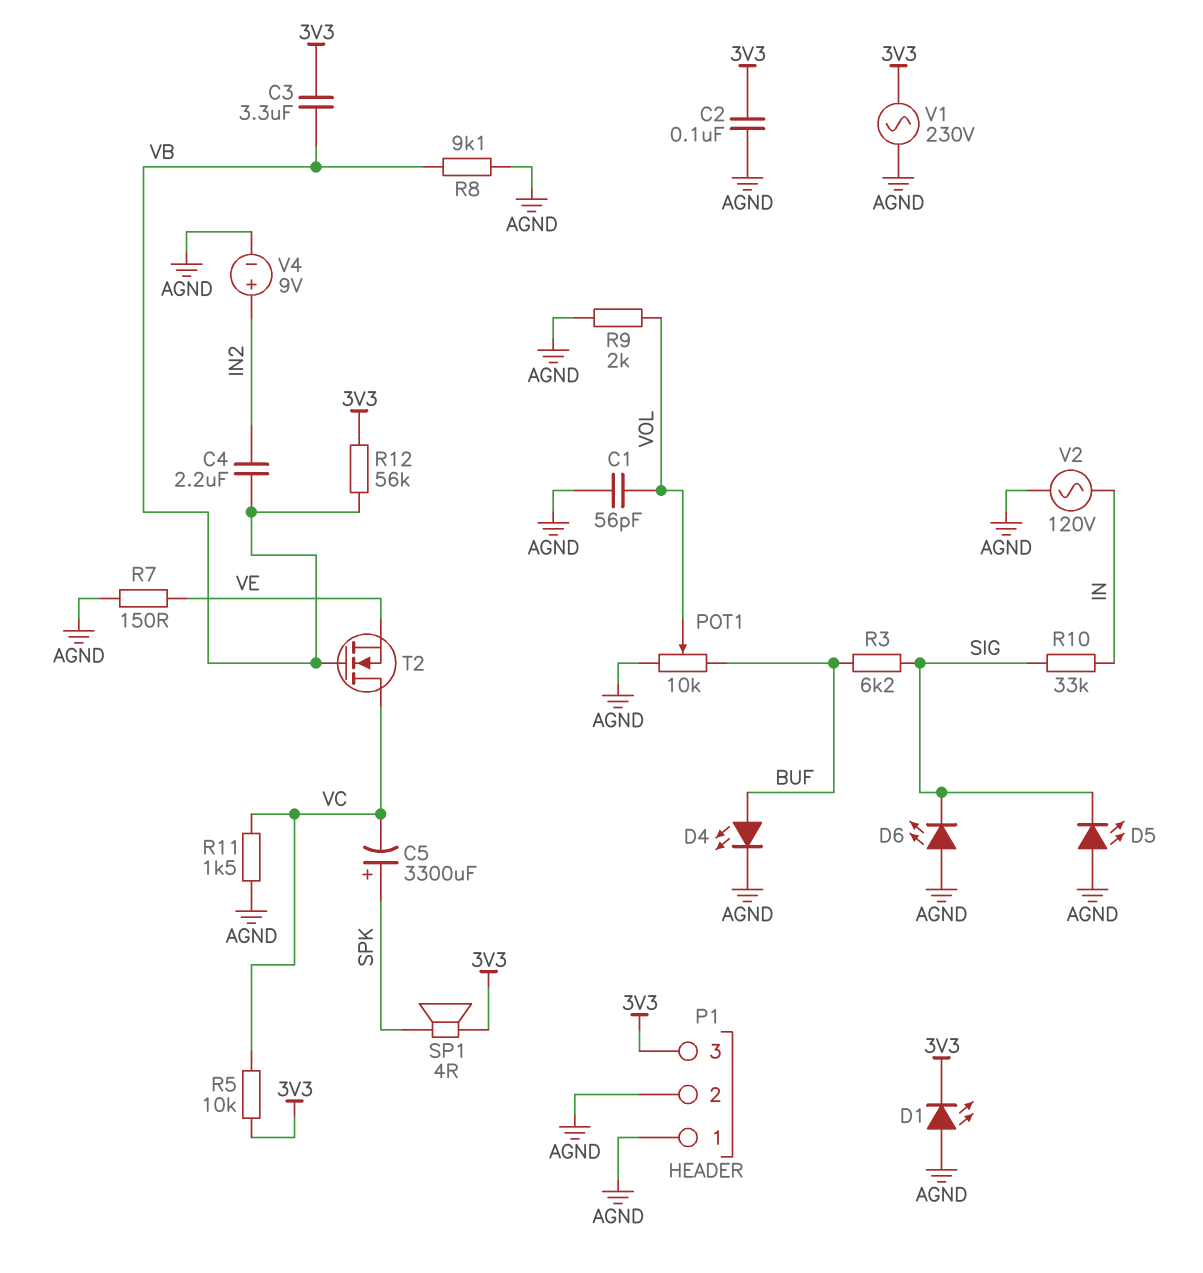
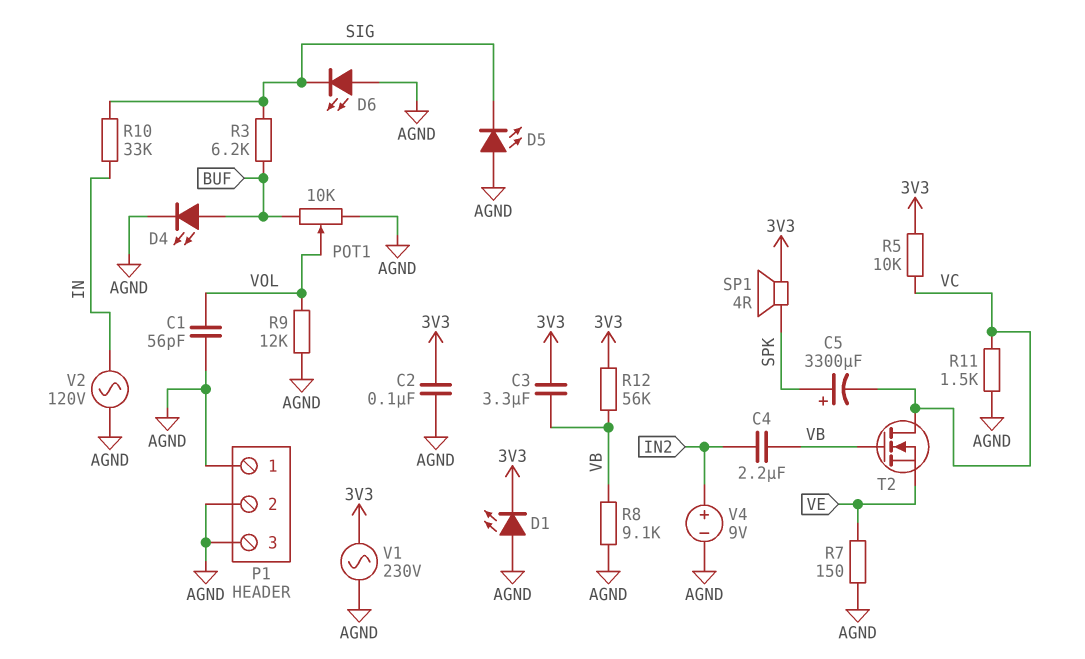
P1 pin 3: 3V3 -> AGND
R9: 2k (AGND, VOL) -> 12k (AGND, VOL)

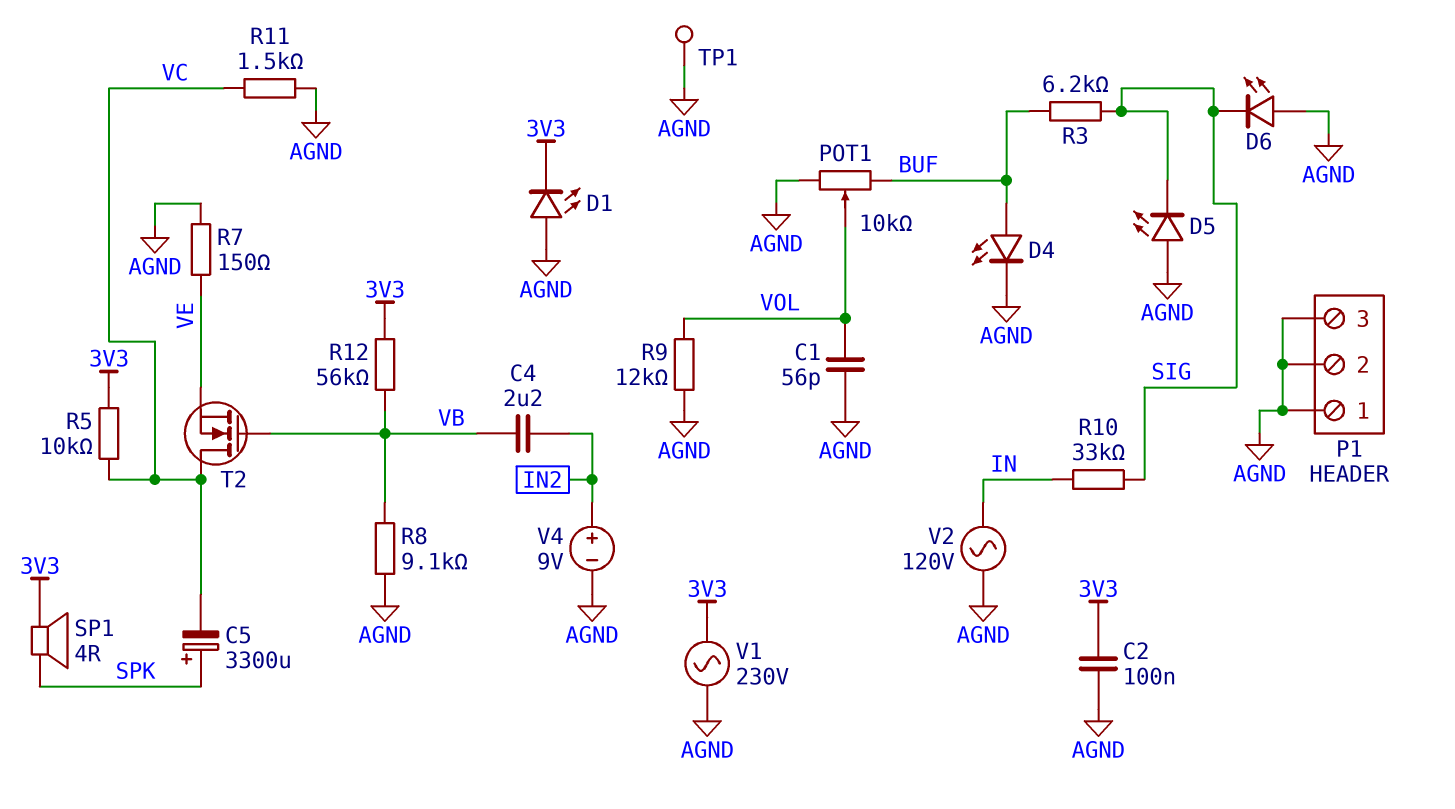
C3: 3.3uF (3V3, VB) -> none
TP1: none -> test point (AGND)

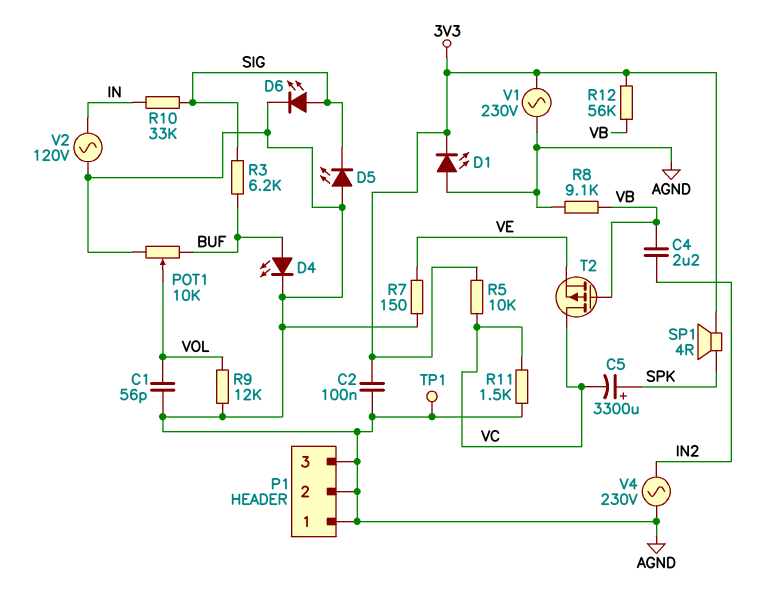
D6: LED (A AGND, K SIG) -> LED (A SIG, K AGND)
T2: NMOS (G VB, D VC, S VE) -> PMOS (G VB, D VC, S VE)
V4: 9V (plus IN2, minus AGND) -> AC 230V (AGND, IN2)

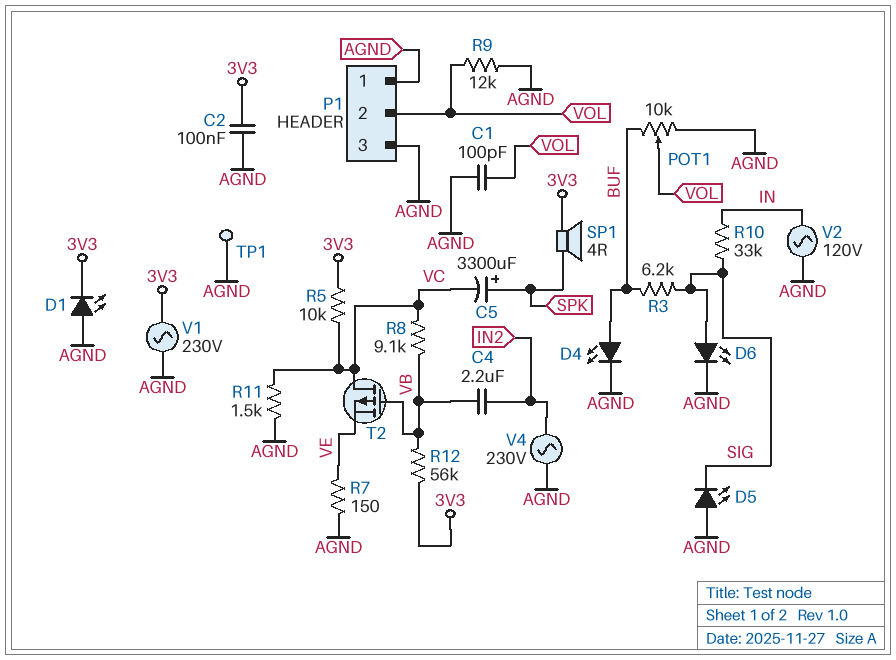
C1: 56pF (AGND, VOL) -> 100pF (AGND, VOL)
P1 pin 2: AGND -> VOL
R8: 9.1k (AGND, VB) -> 9.1k (VB, VC)

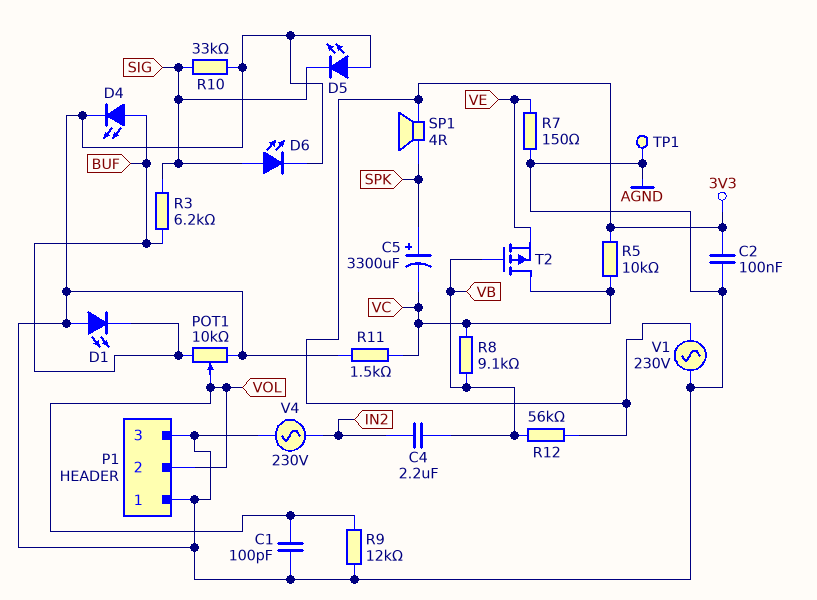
D1: LED (A AGND, K 3V3) -> LED (A AGND, K BUF)
R10: 33k (IN, SIG) -> 33k (AGND, SIG)
V2: AC 120V (AGND, IN) -> none

